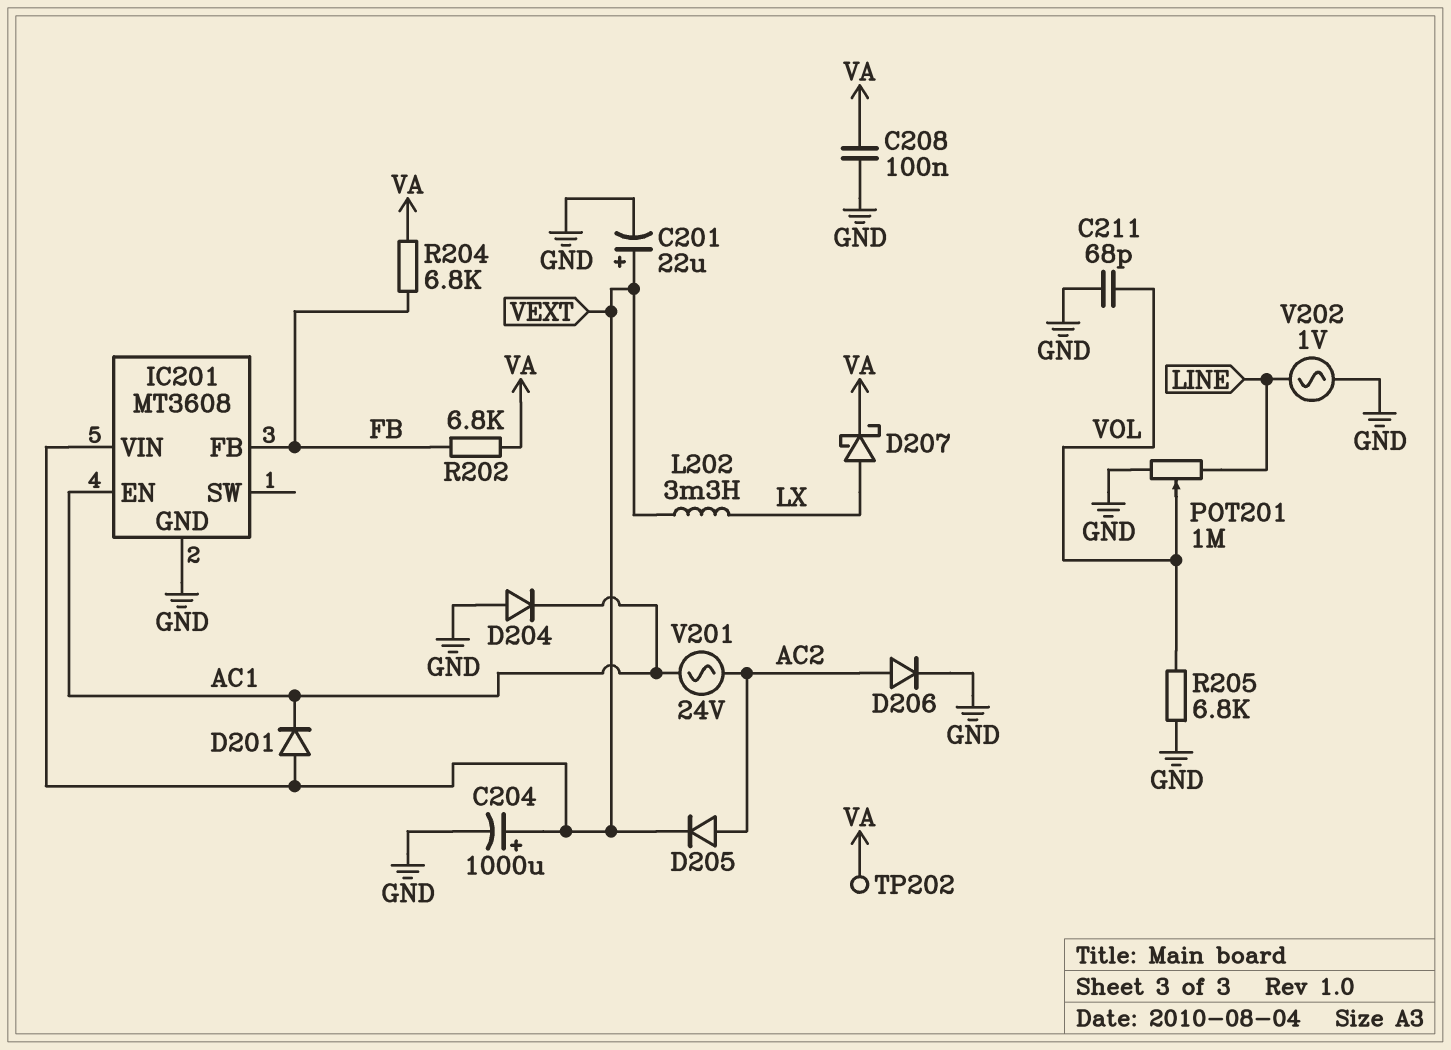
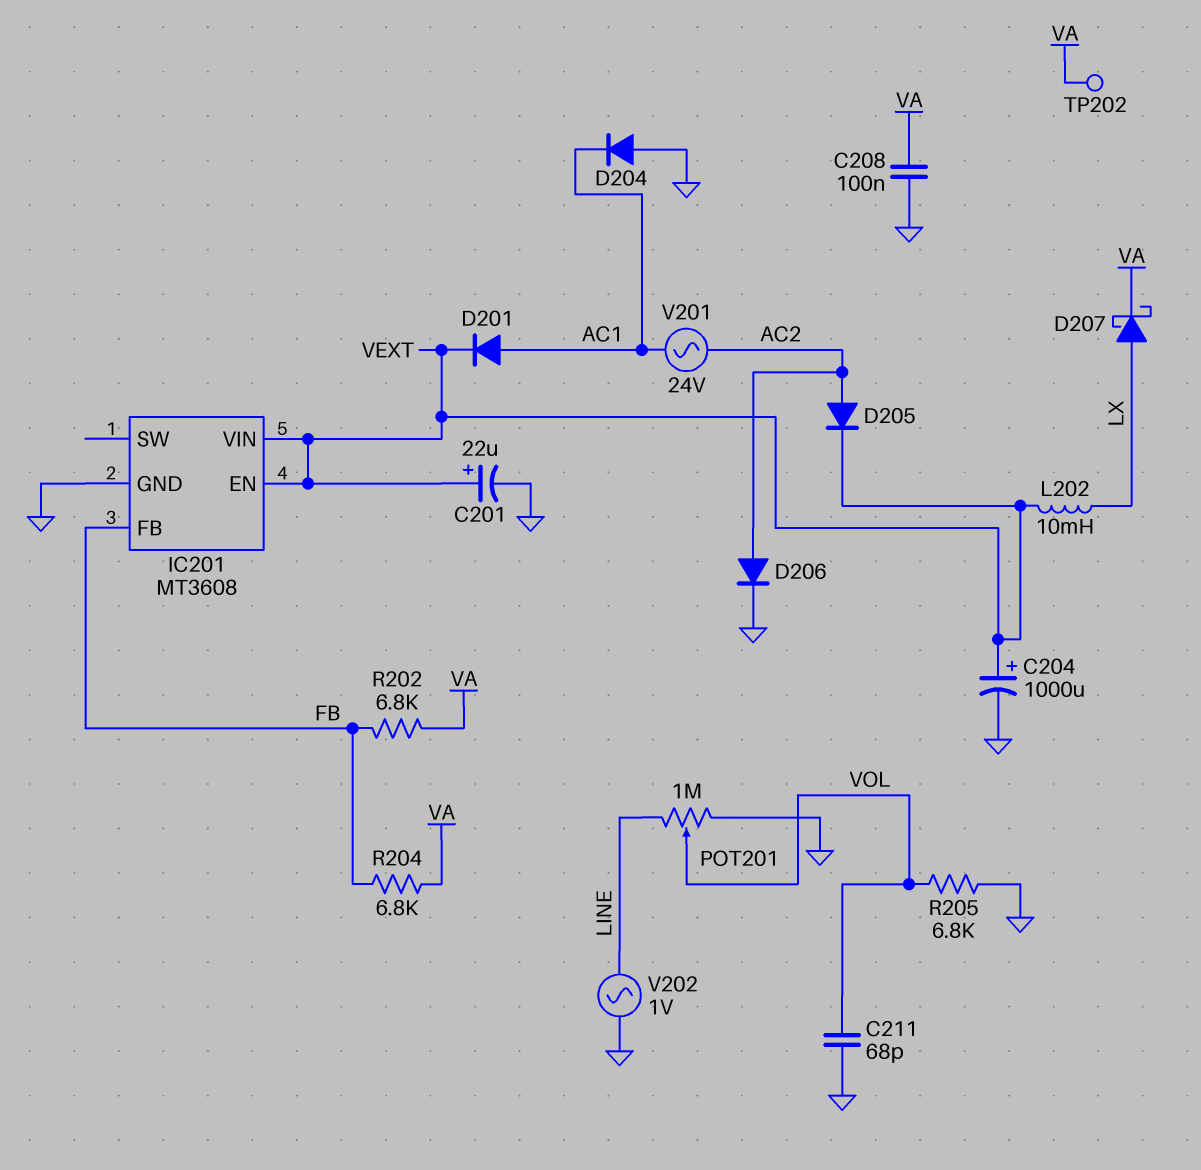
D201: diode (A VEXT, K AC1) -> diode (A AC1, K VEXT)
IC201 pin EN: AC1 -> VEXT
L202: 3.3mH (LX, VEXT) -> 10mH (LX, VEXT)

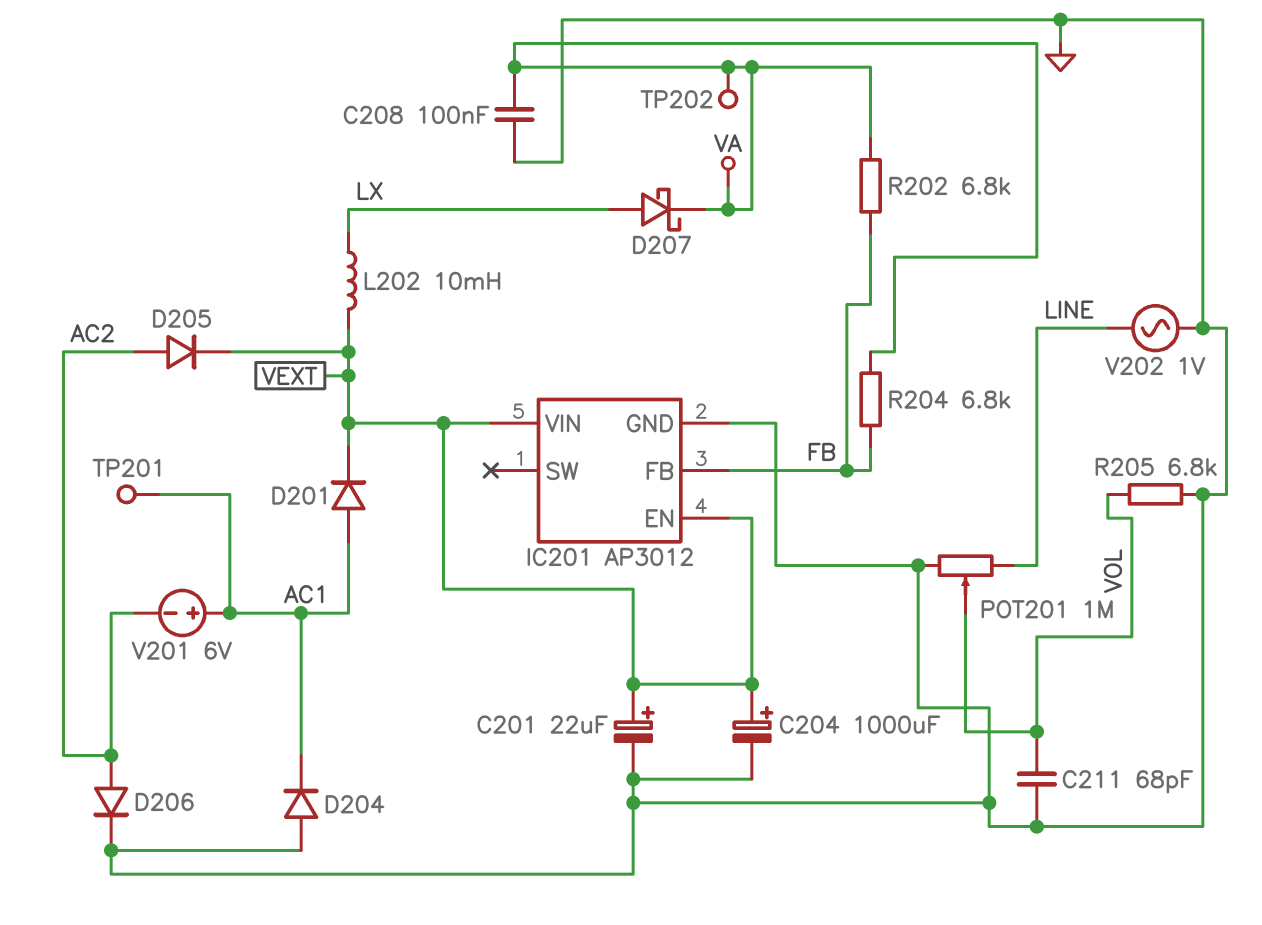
IC201: MT3608 -> AP3012
TP201: none -> test point (AC1)
V201: AC 24V (AC1, AC2) -> 6V (plus AC1, minus AC2)

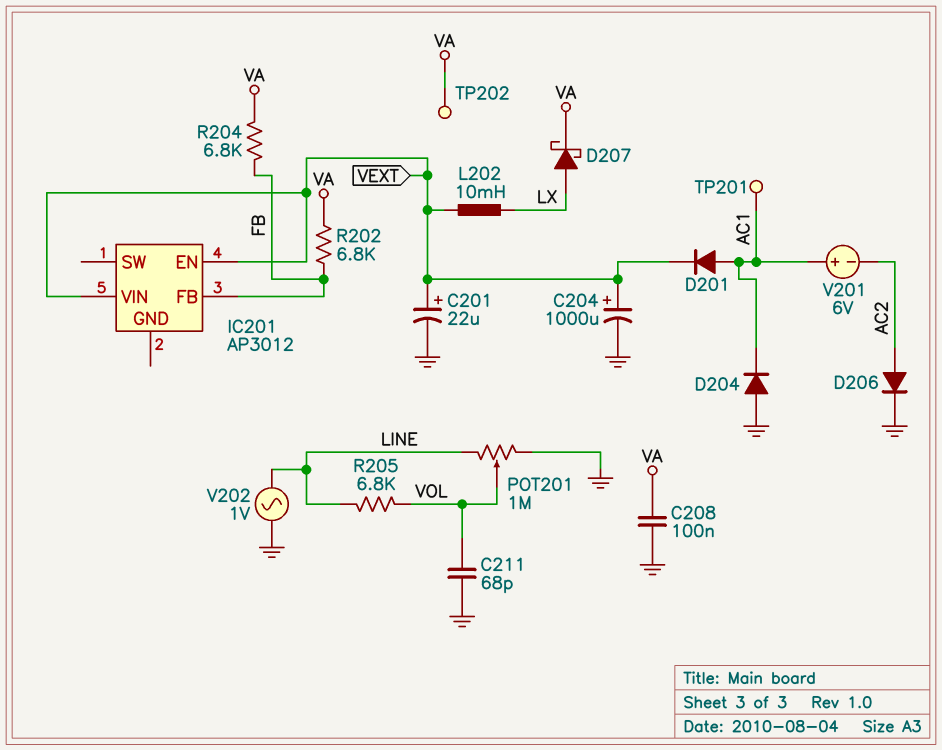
D205: diode (A AC2, K VEXT) -> none
IC201 pin GND: GND -> none
R205: 6.8k (GND, VOL) -> 6.8k (LINE, VOL)

